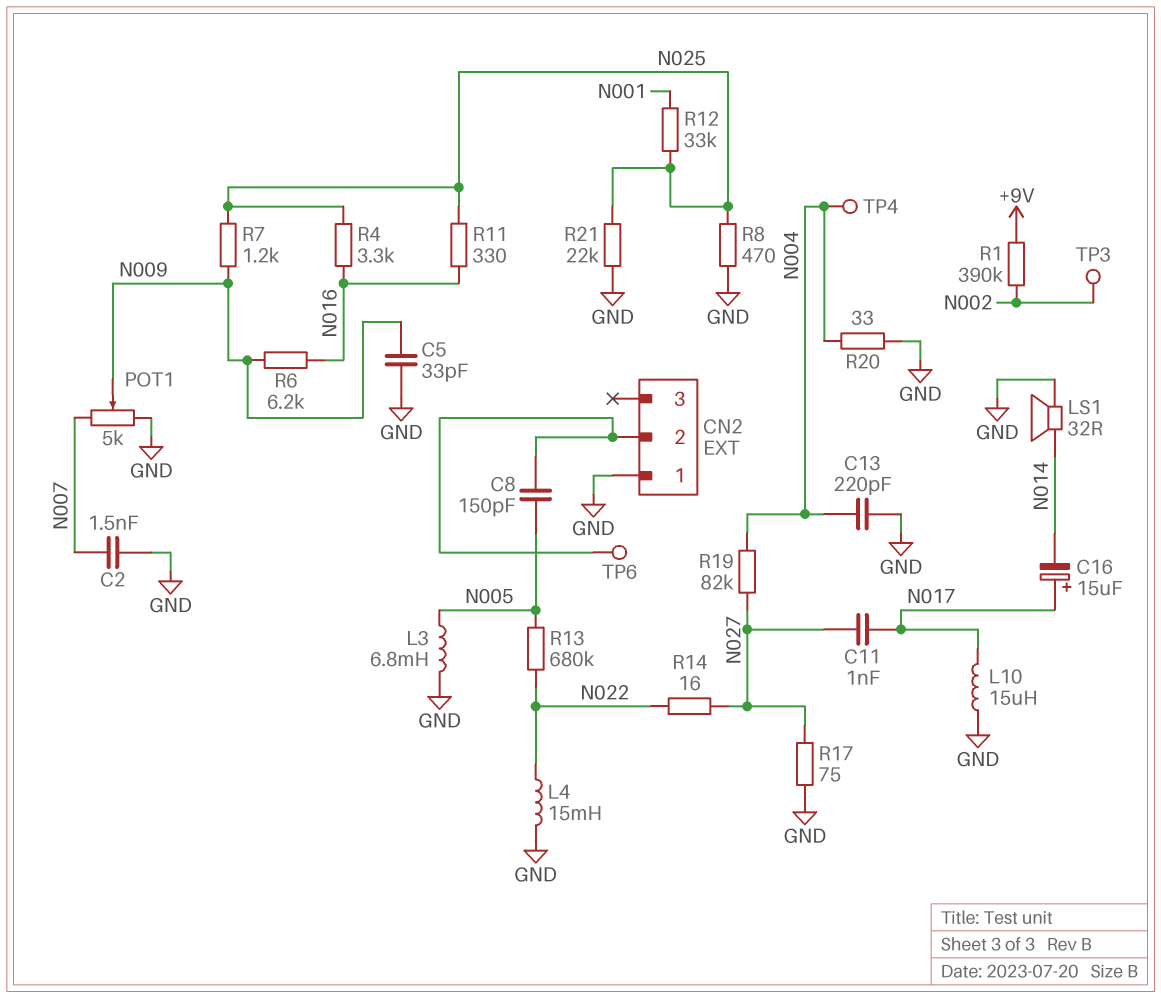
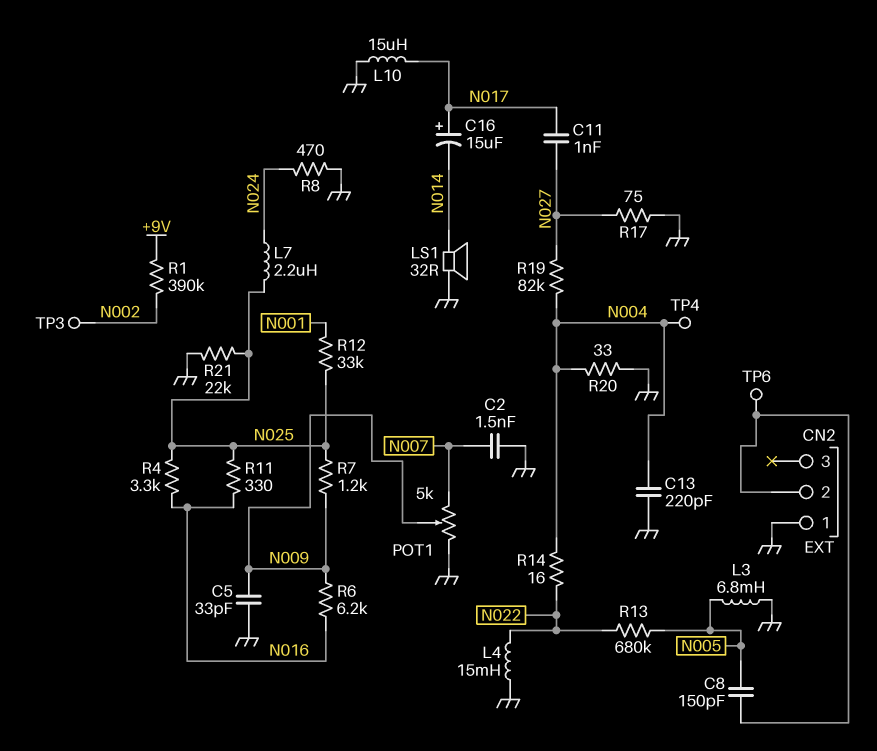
L7: none -> 2.2uH (N024, N025)
R8: 470 (GND, N025) -> 470 (GND, N024)
R14: 16 (N022, N027) -> 16 (N004, N022)

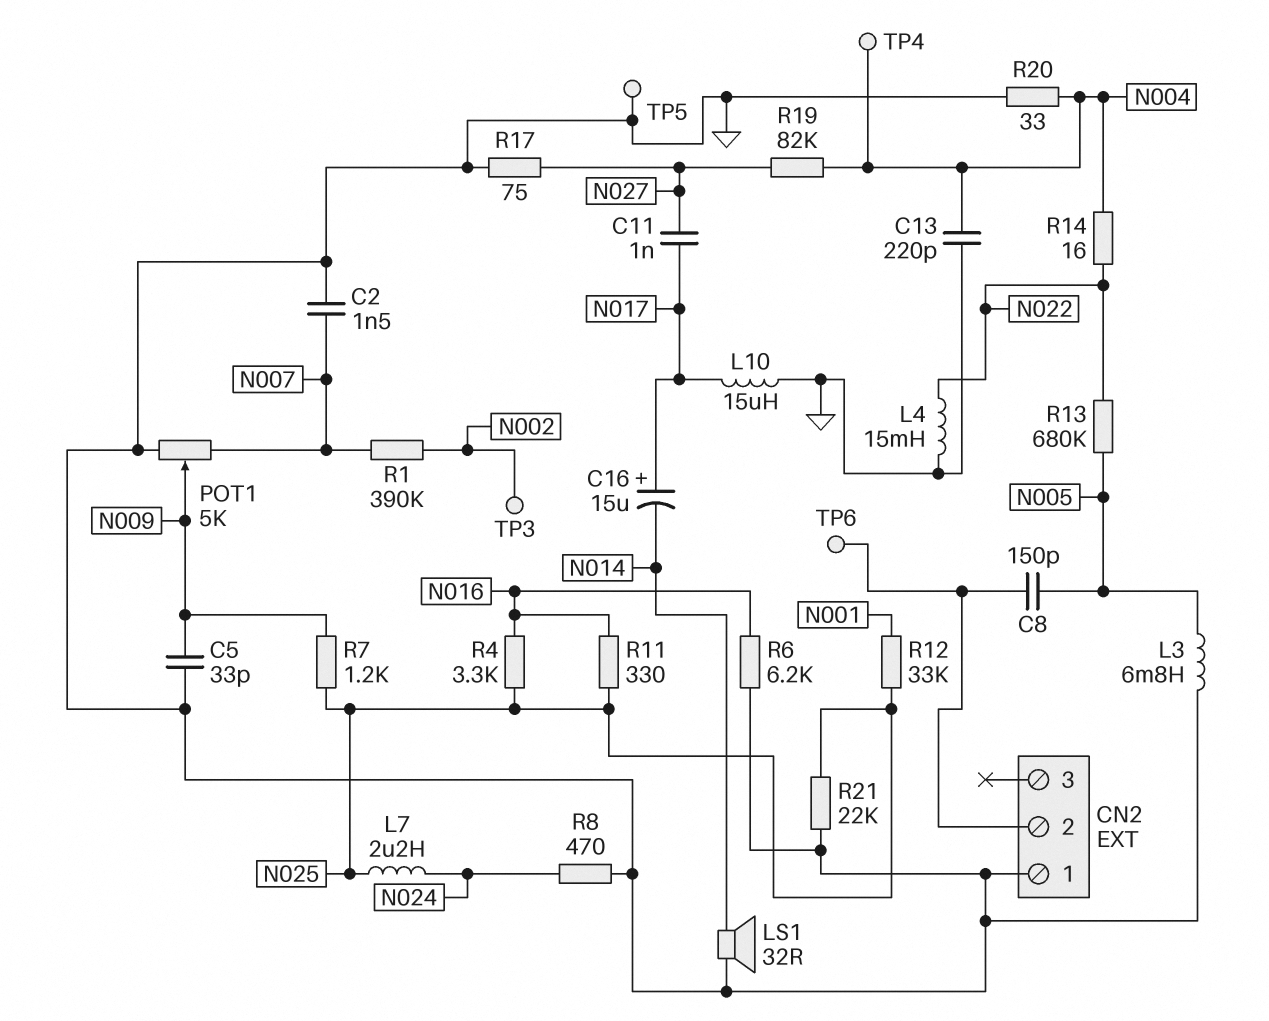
R1: 390k (+9V, N002) -> 390k (N002, N007)
R6: 6.2k (N009, N016) -> 6.2k (GND, N016)
TP5: none -> test point (GND)

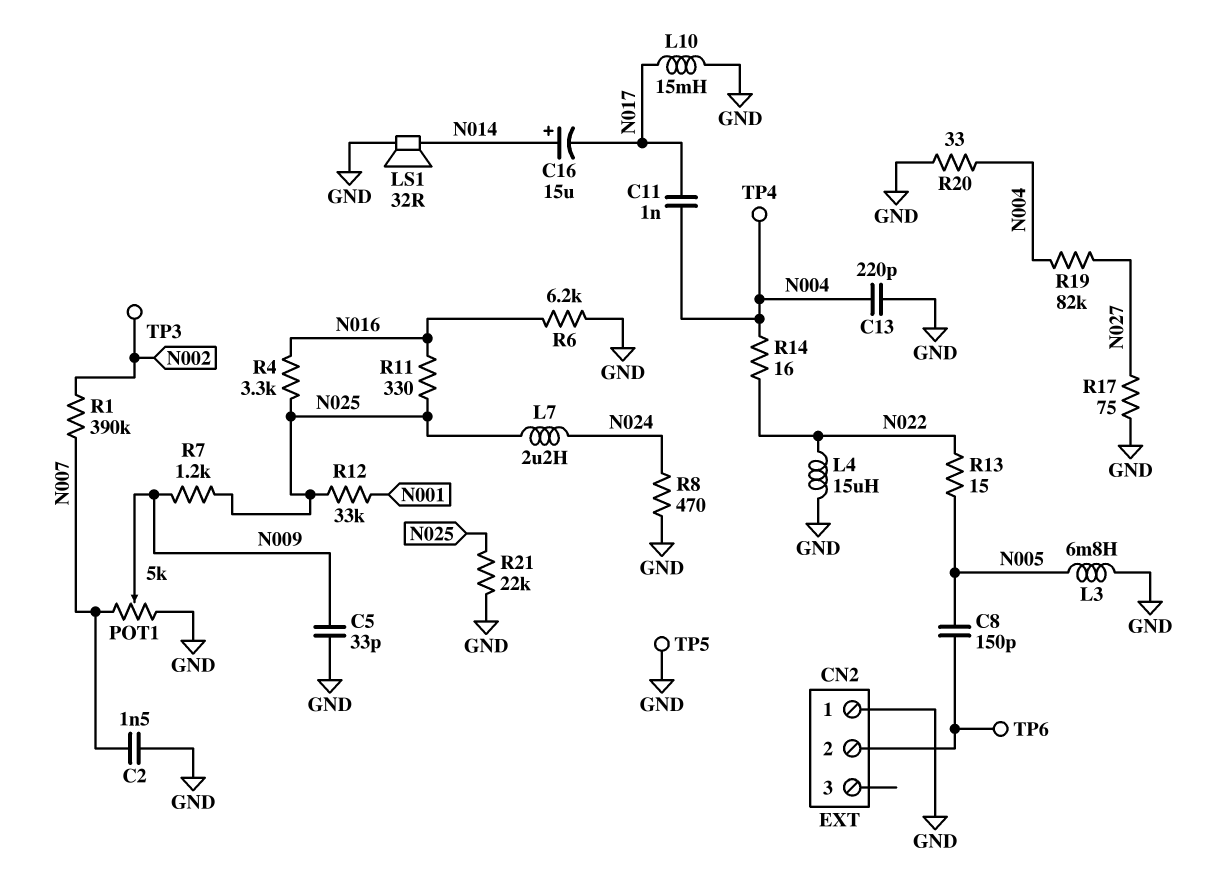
C11: 1nF (N017, N027) -> 1nF (N004, N017)
C16: 15uF (plus N017, minus N014) -> 15uF (plus N014, minus N017)
L4: 15mH (GND, N022) -> 15uH (GND, N022)
L10: 15uH (GND, N017) -> 15mH (GND, N017)
R13: 680k (N005, N022) -> 15 (N005, N022)

